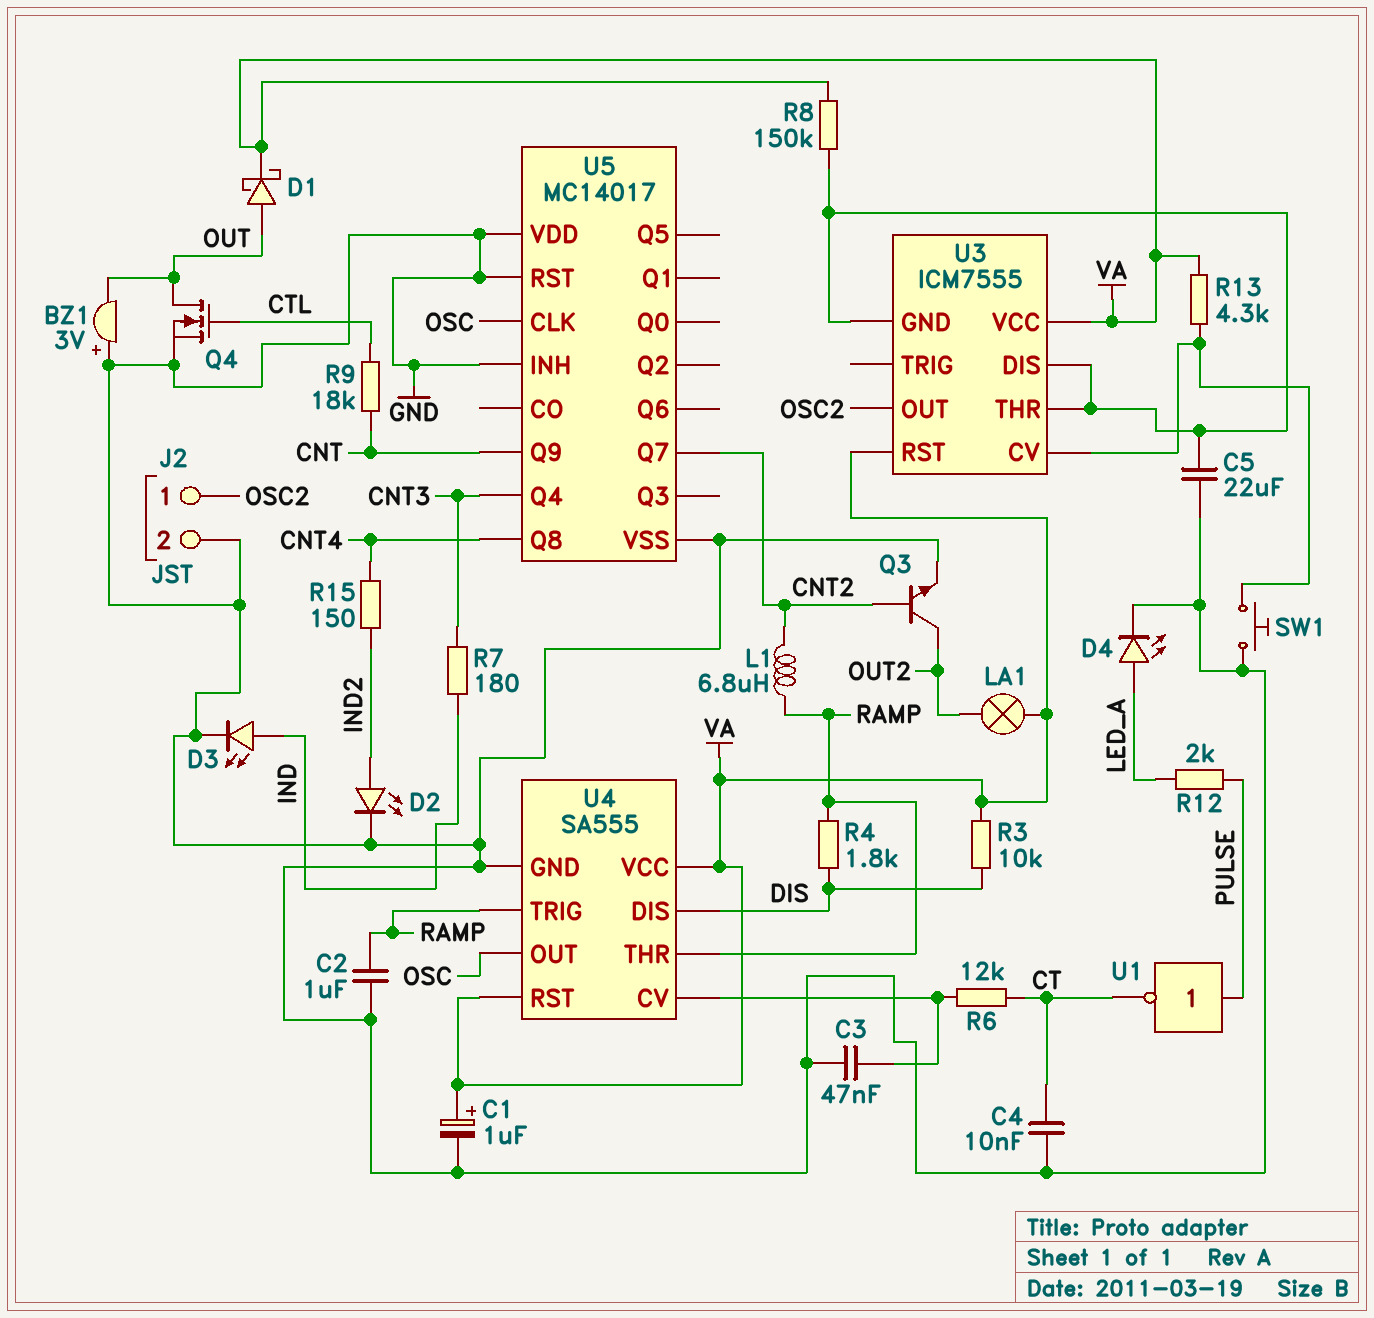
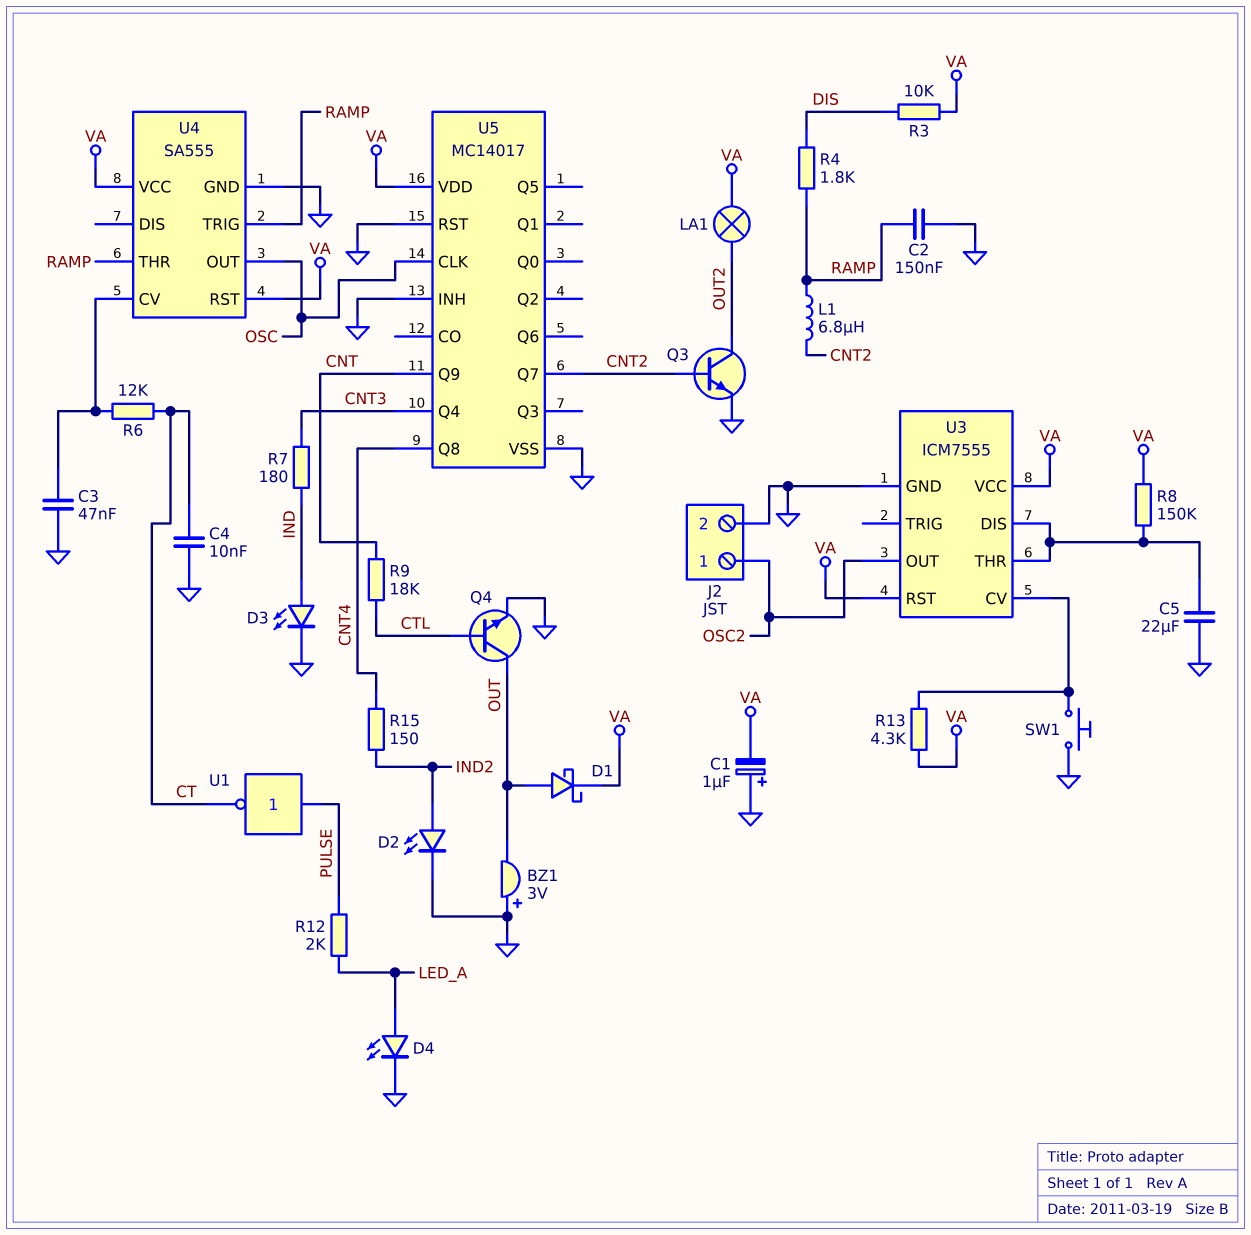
C1: 1uF (plus VA, minus GND) -> 1uF (plus GND, minus VA)
C2: 1uF (GND, RAMP) -> 150nF (GND, RAMP)
Q4: NMOS (G CTL, D OUT, S GND) -> NPN (B CTL, C OUT, E GND)
U3 pin GND: U3/DIS -> GND
U4 pin DIS: DIS -> none
U5 pin VDD: GND -> VA

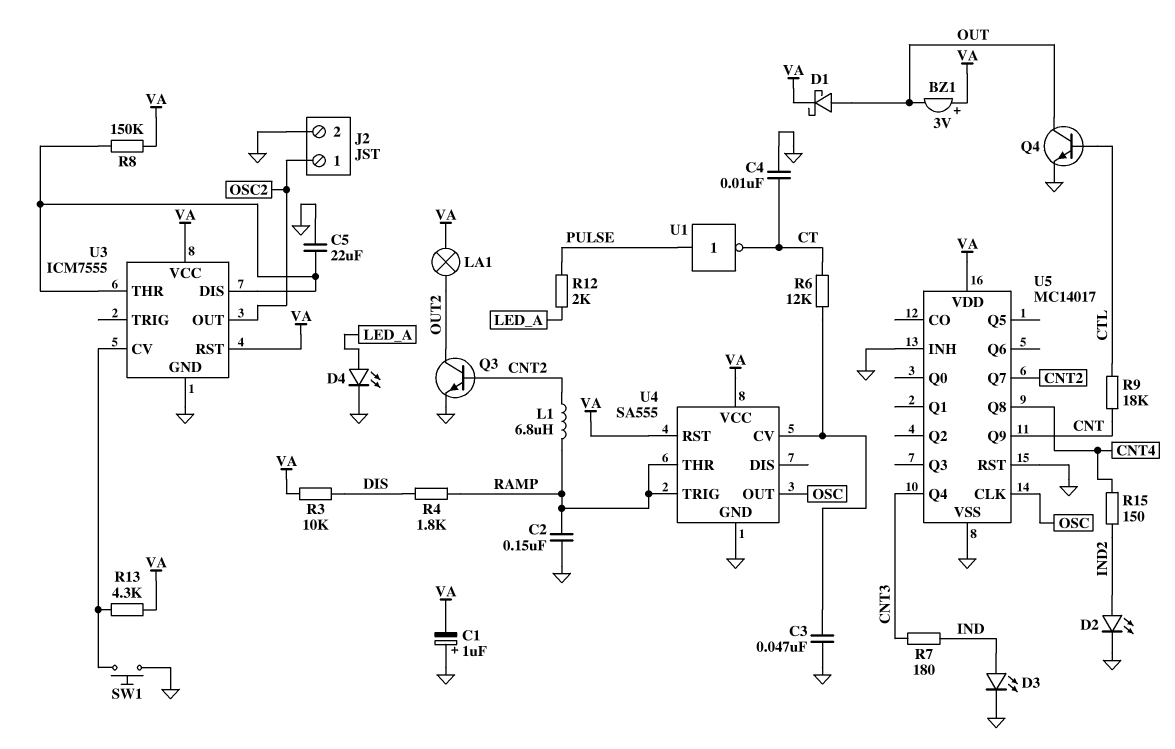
BZ1: buzzer 3V (plus GND, minus OUT) -> buzzer 3V (plus VA, minus OUT)

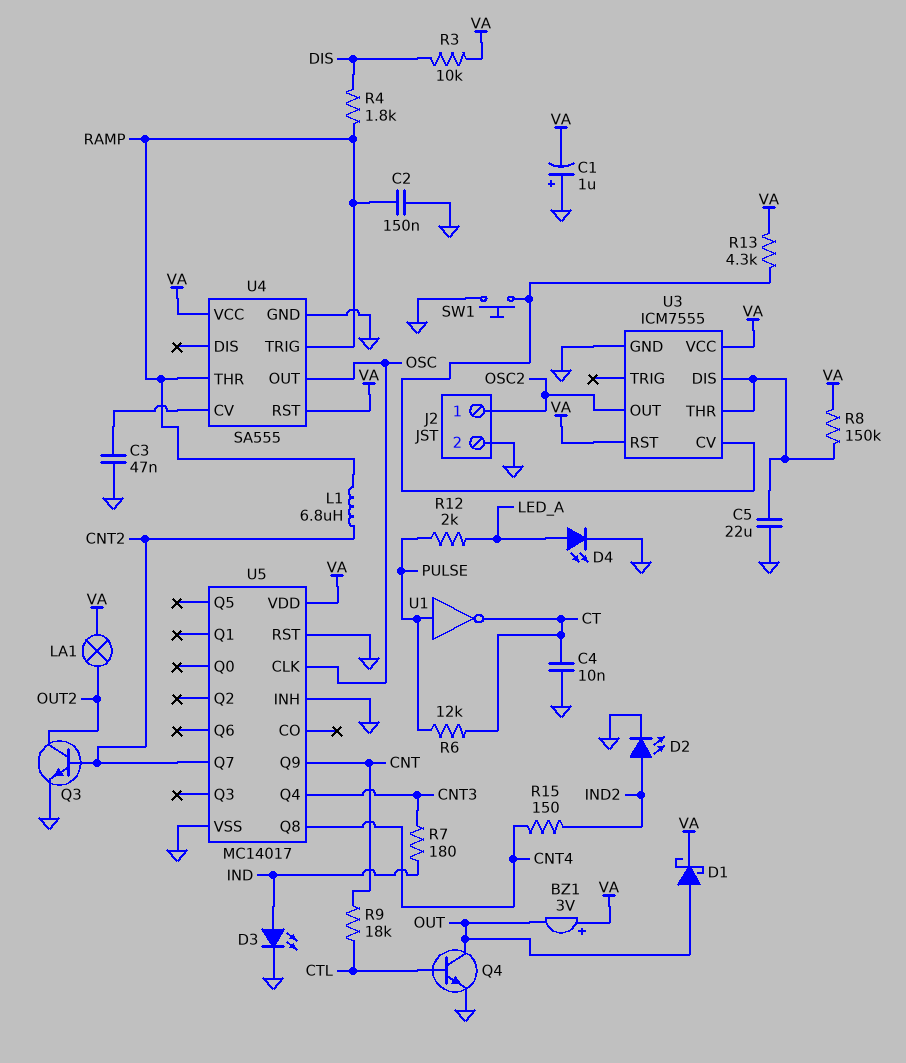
R6: 12k (CT, U4/CV) -> 12k (CT, PULSE)

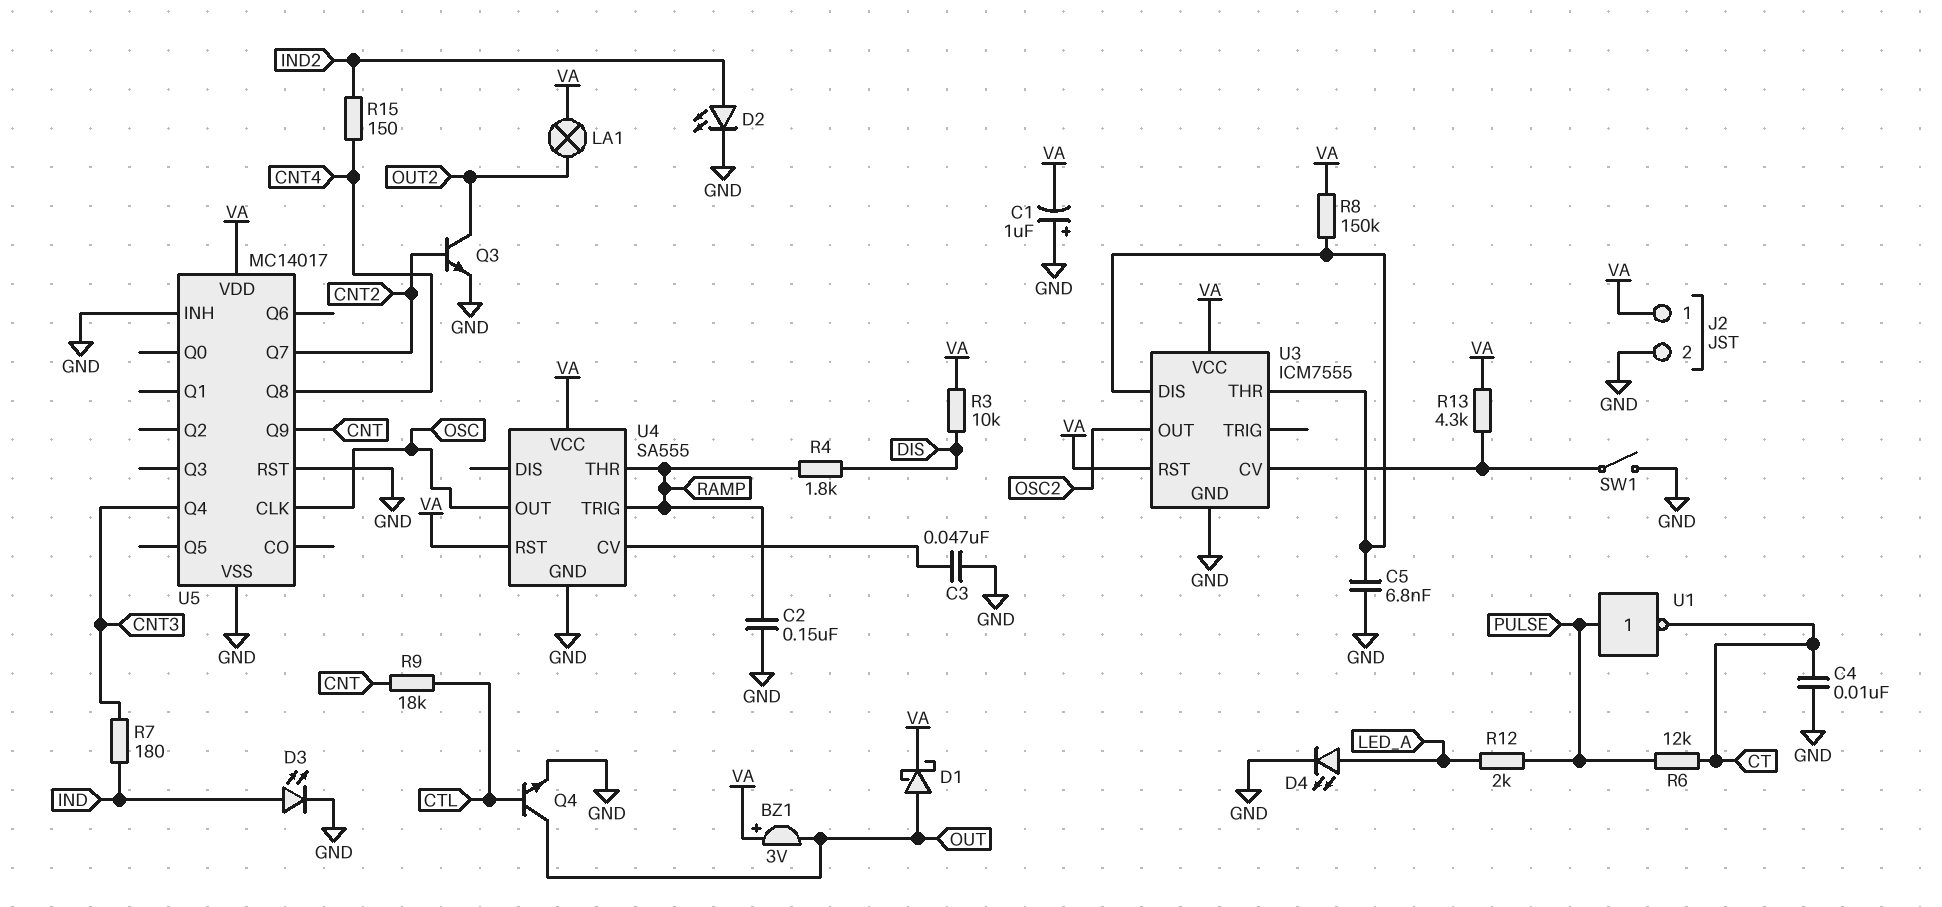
C5: 22uF (GND, U3/DIS) -> 6.8nF (GND, U3/DIS)
J2 pin 1: OSC2 -> VA
L1: 6.8uH (CNT2, RAMP) -> none
SW1: button (GND, U3/CV) -> switch (GND, U3/CV)

